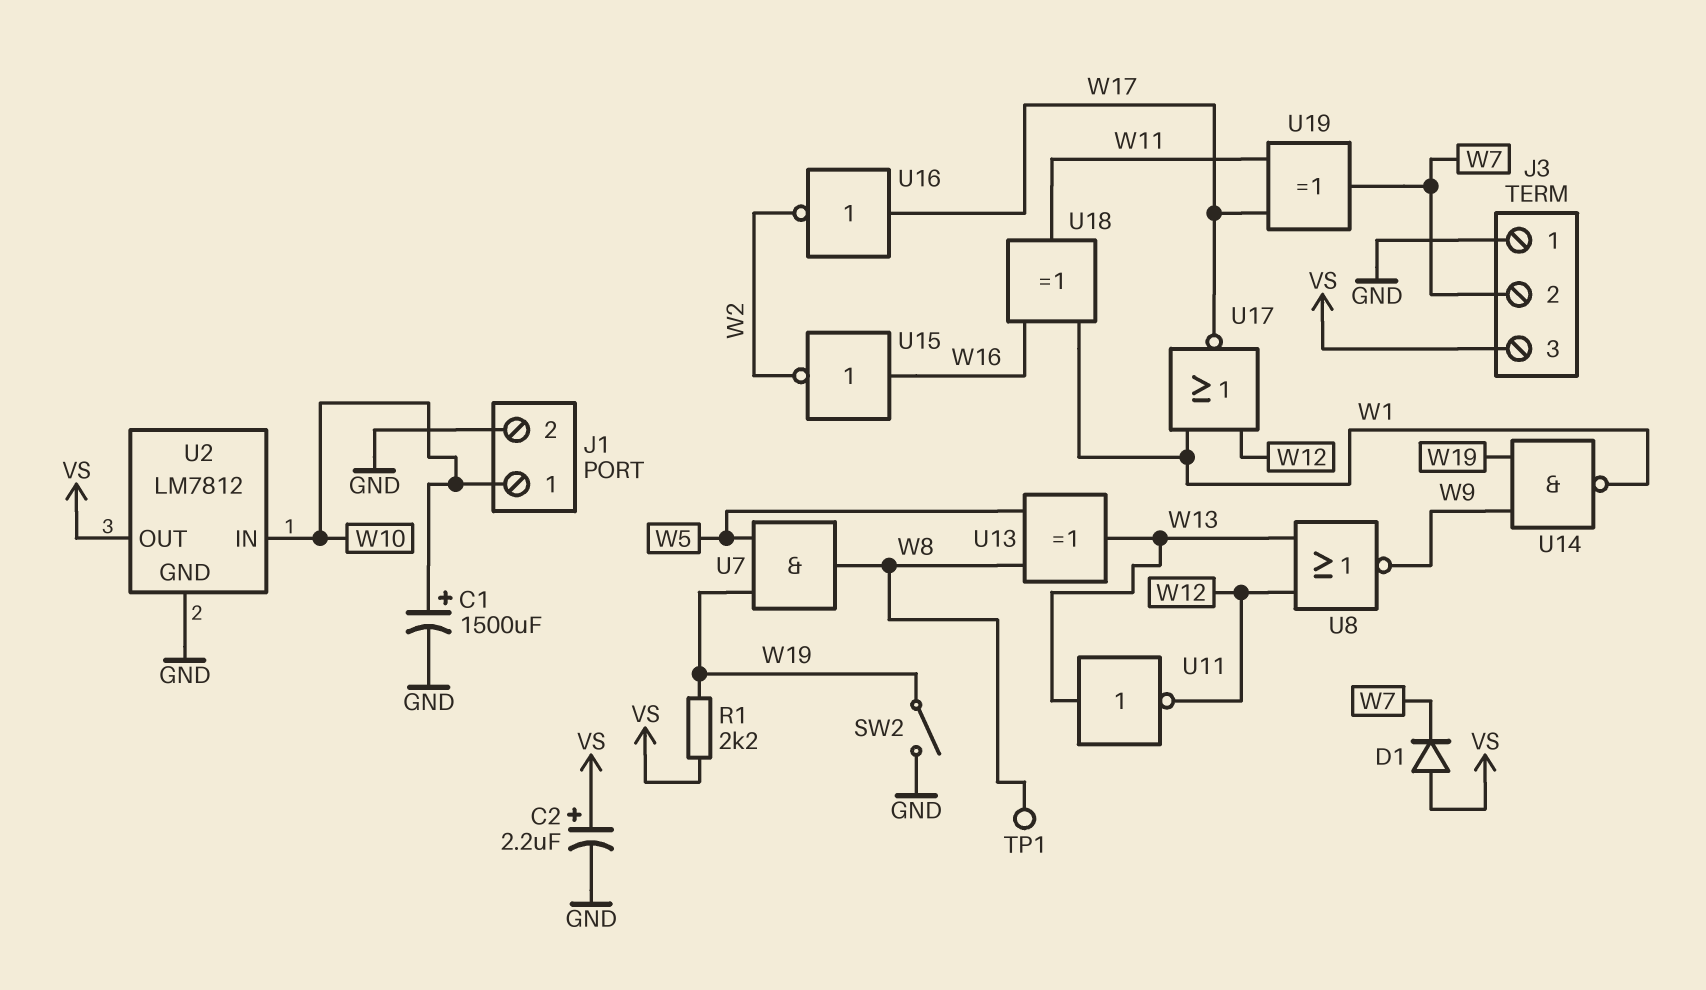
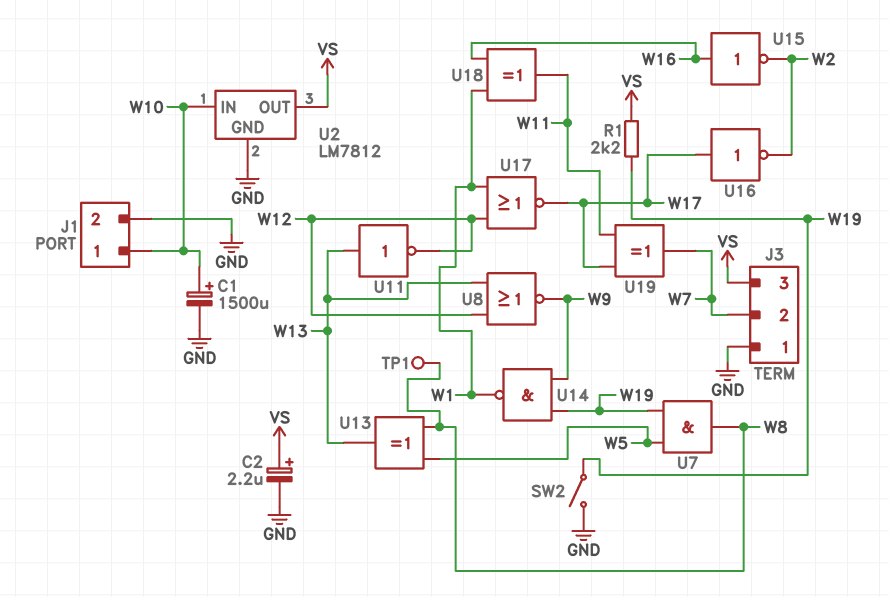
D1: diode (A VS, K W7) -> none

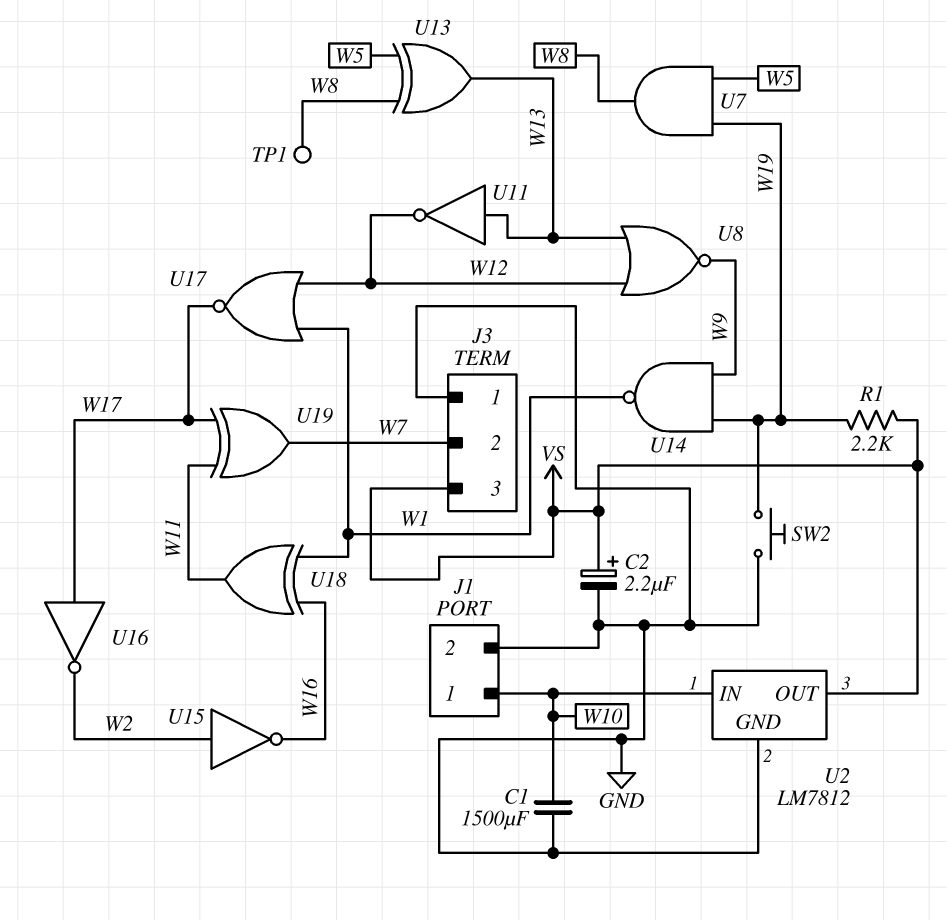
C1: 1500uF (plus W10, minus GND) -> 1500uF (GND, W10)
SW2: switch (GND, W19) -> button (GND, W19)
U15: NOT (in W16, out W2) -> NOT (in W2, out W16)

